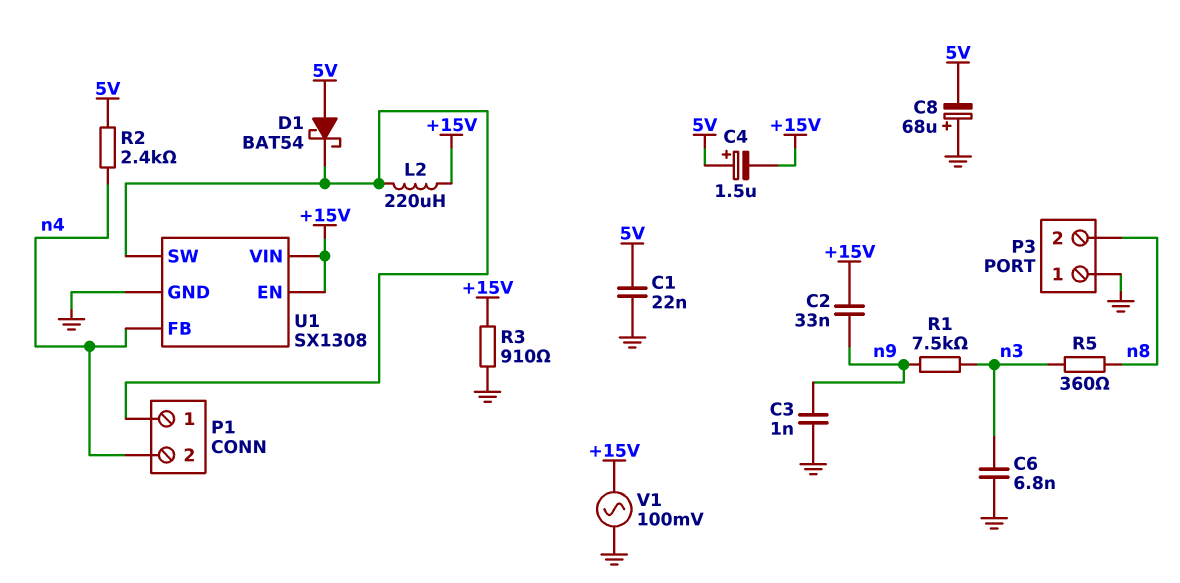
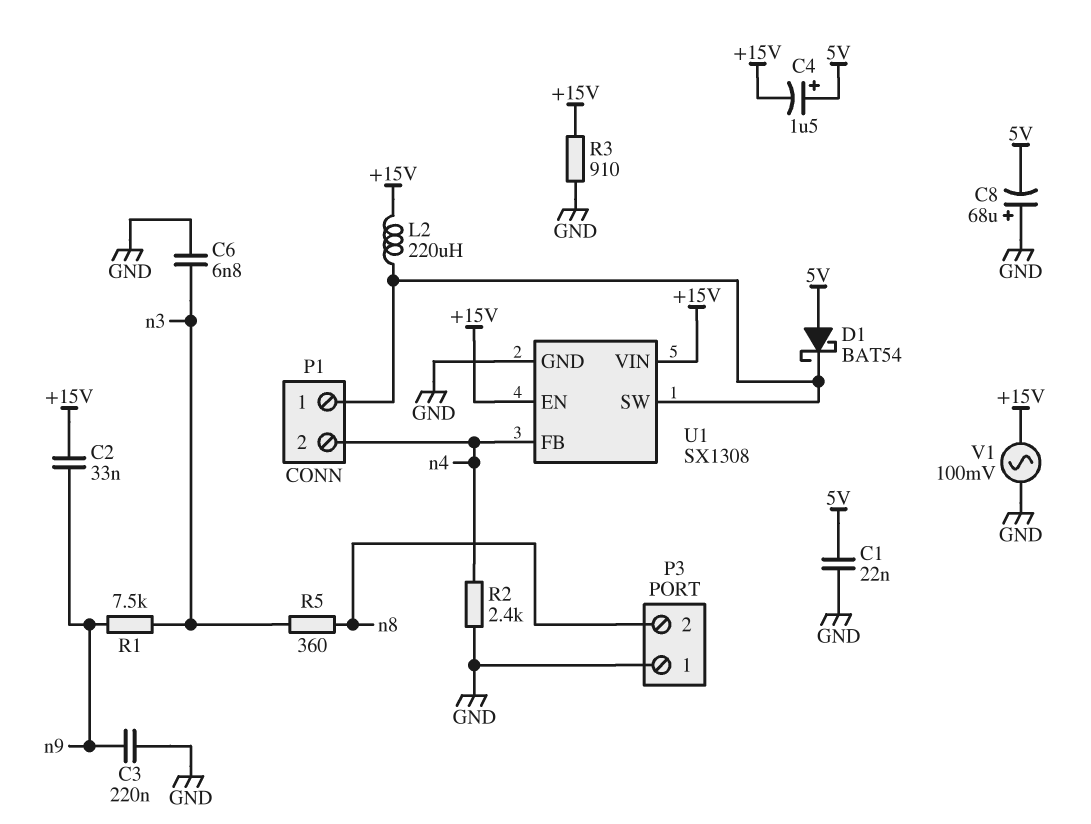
C3: 1nF (GND, n9) -> 220nF (GND, n9)
R2: 2.4k (5V, n4) -> 2.4k (GND, n4)

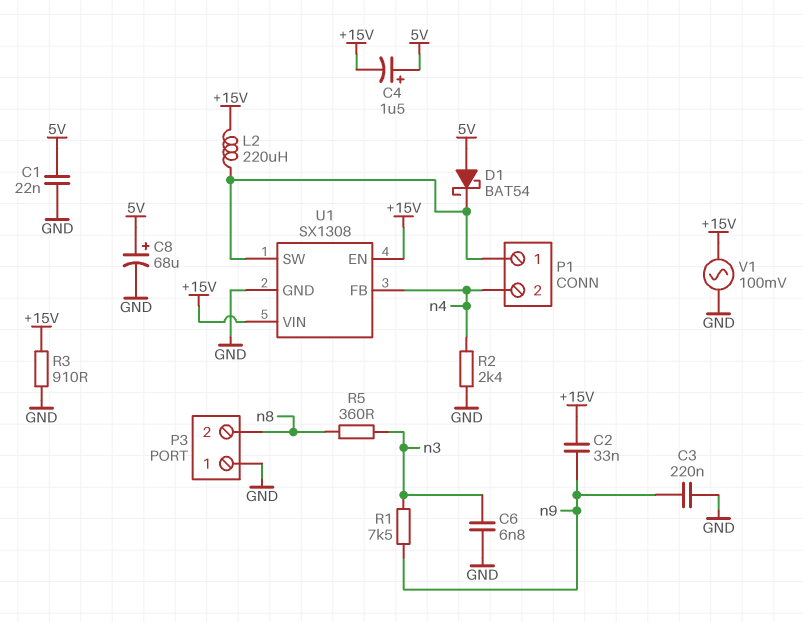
C8: 68uF (plus GND, minus 5V) -> 68uF (plus 5V, minus GND)

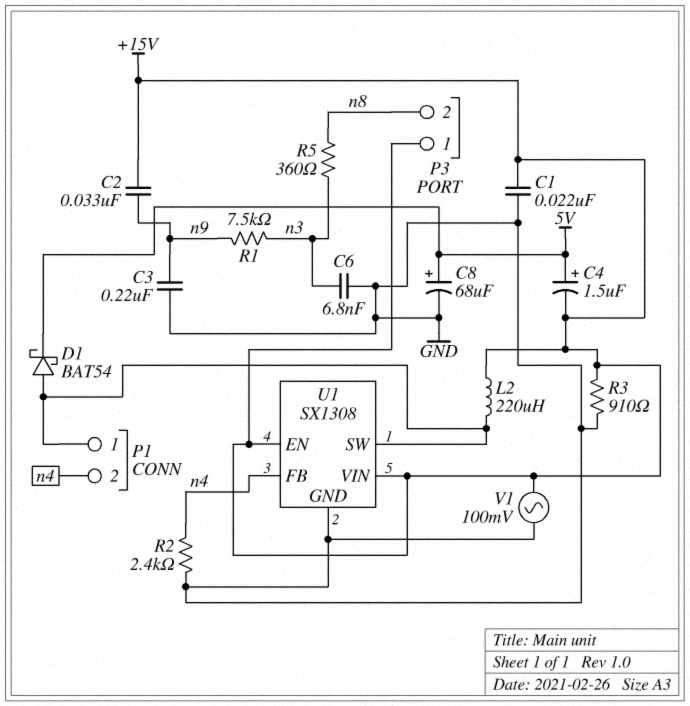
C1: 22nF (5V, GND) -> 22nF (+15V, GND)
D1: schottky BAT54 (A 5V, K P1/1) -> schottky BAT54 (A P1/1, K 5V)
P3 pin 1: GND -> +15V

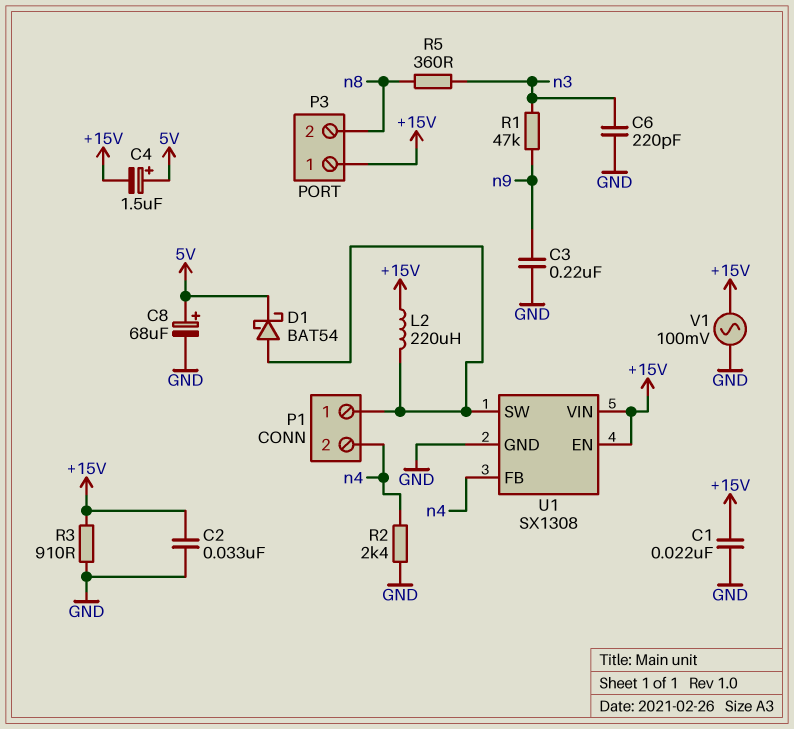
C2: 33nF (+15V, n9) -> 33nF (+15V, GND)
C6: 6.8nF (GND, n3) -> 220pF (GND, n3)
R1: 7.5k (n3, n9) -> 47k (n3, n9)

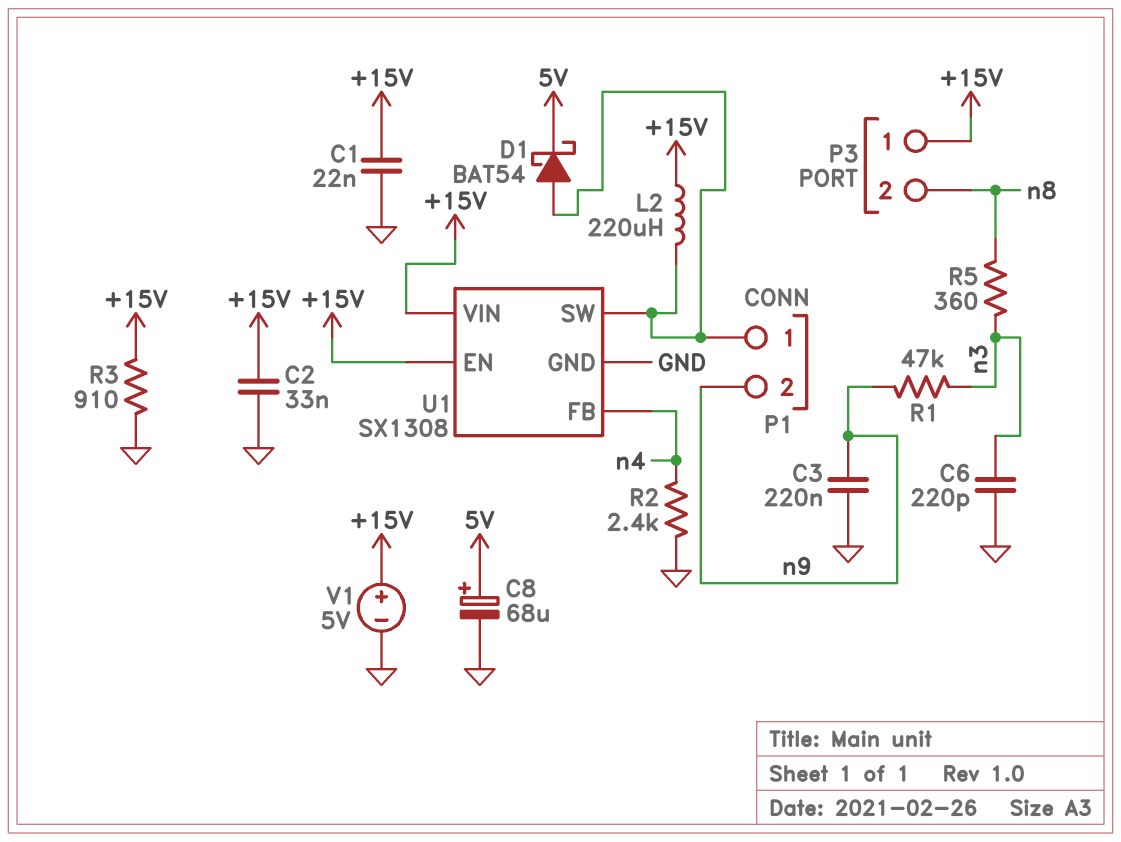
C4: 1.5uF (plus 5V, minus +15V) -> none
P1 pin 2: n4 -> n9
V1: AC 100mV (+15V, GND) -> 5V (plus +15V, minus GND)

